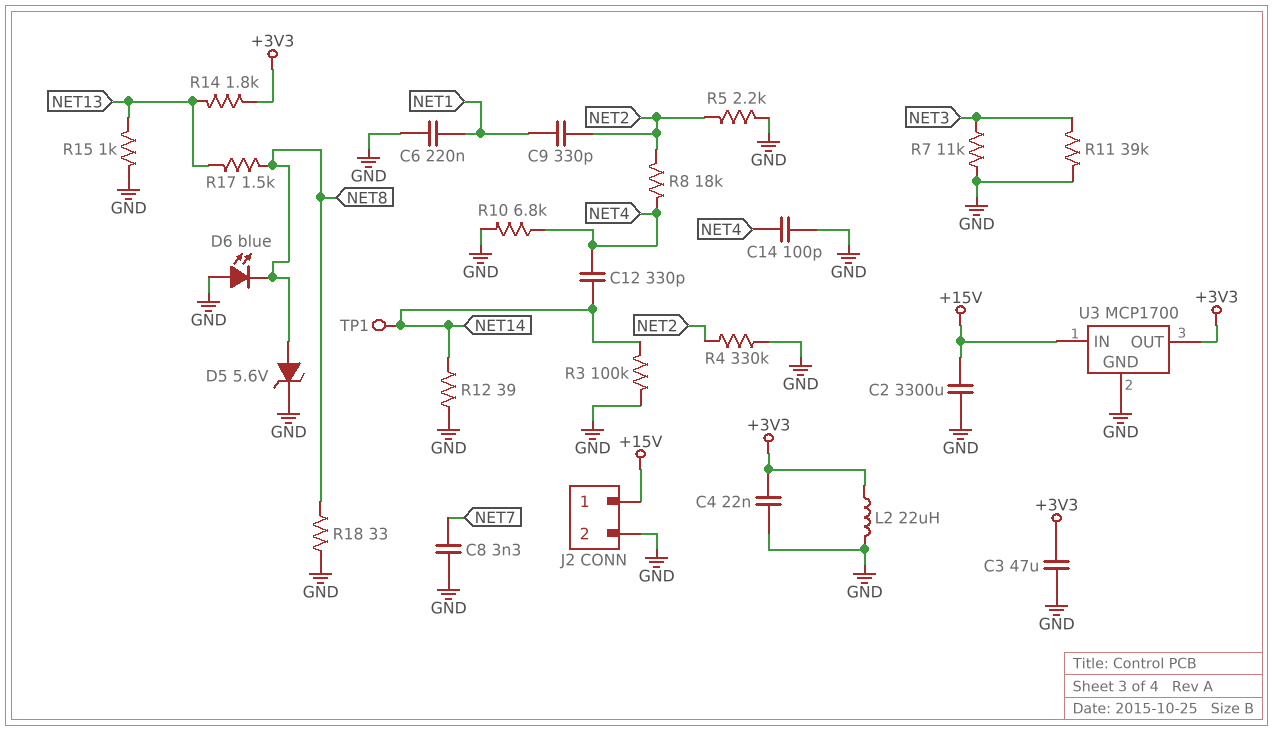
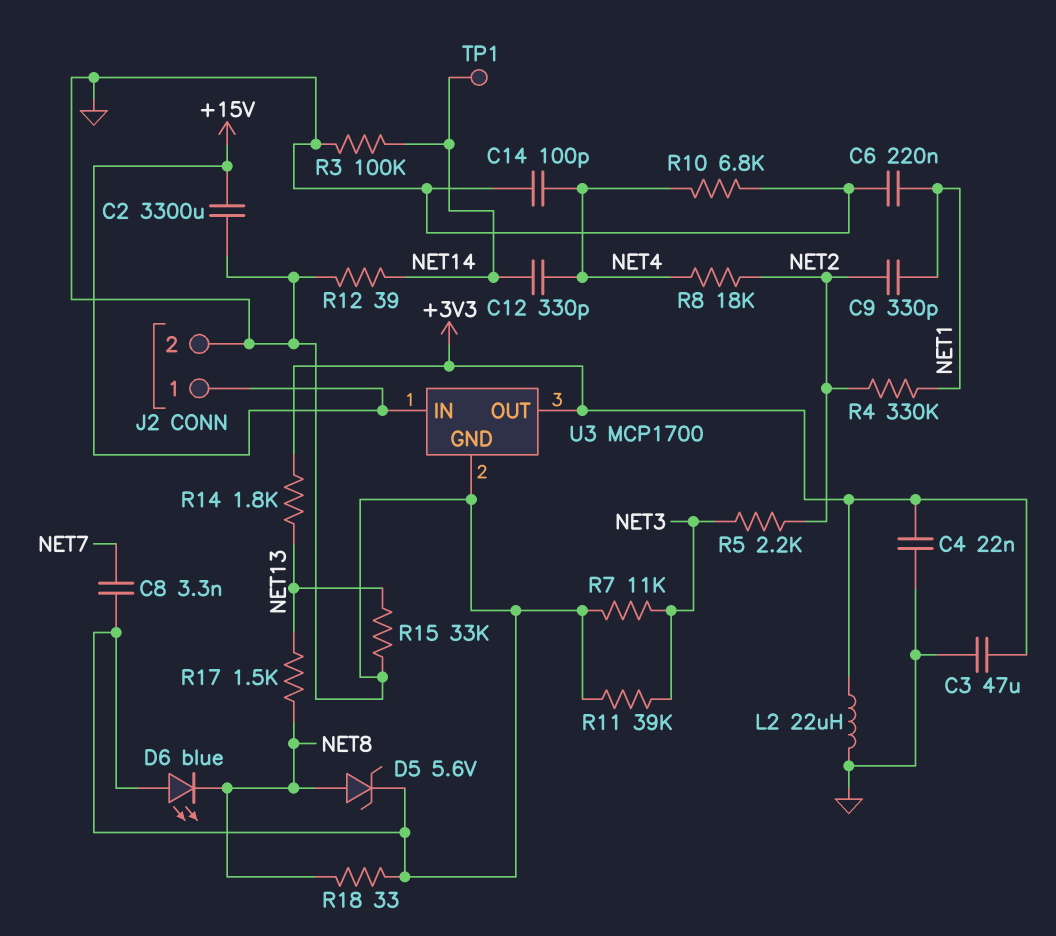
R4: 330k (GND, NET2) -> 330k (NET1, NET2)
R5: 2.2k (GND, NET2) -> 2.2k (NET2, NET3)
R15: 1k (GND, NET13) -> 33k (GND, NET13)

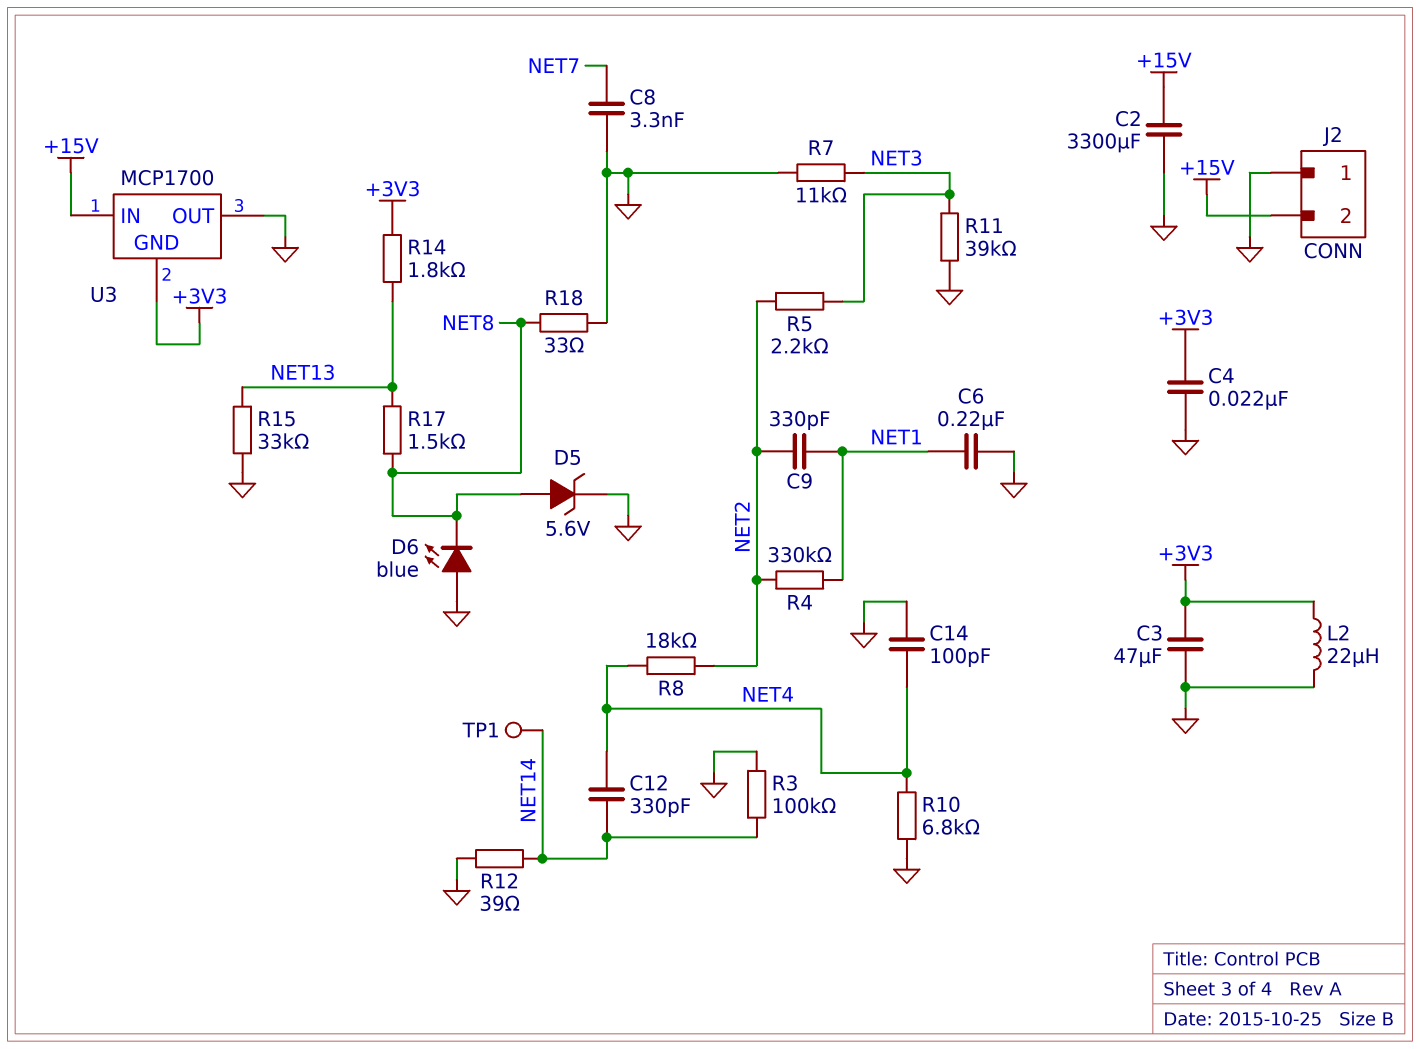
J2 pin 1: +15V -> GND
J2 pin 2: GND -> +15V
U3 pin GND: GND -> +3V3
U3 pin OUT: +3V3 -> GND

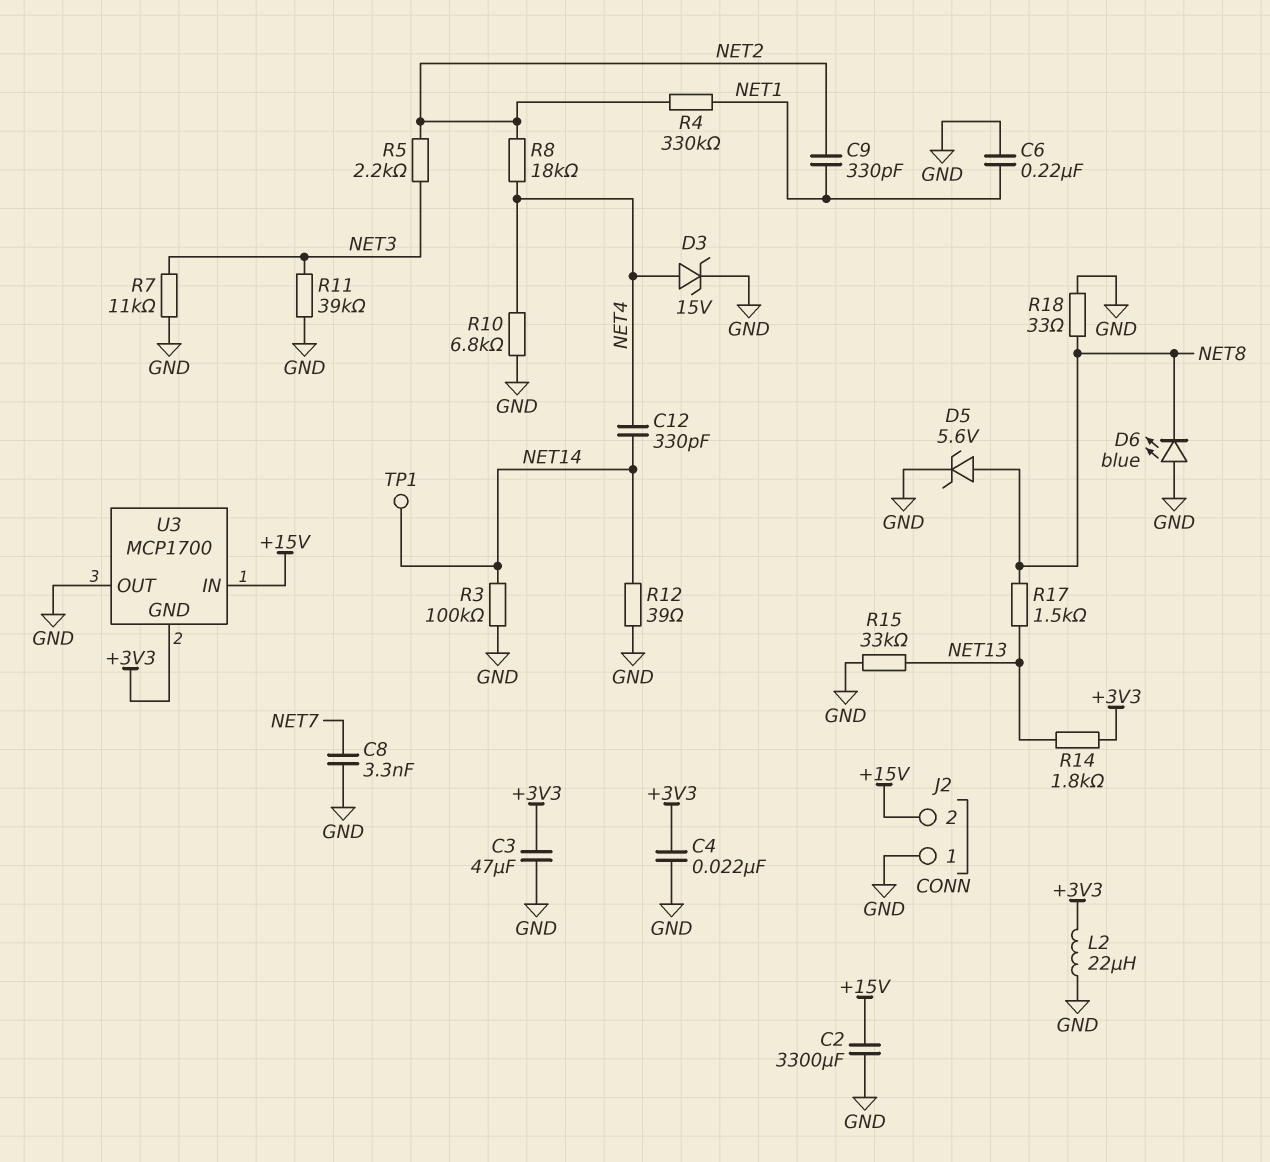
C14: 100pF (GND, NET4) -> none
D3: none -> zener 15V (A NET4, K GND)

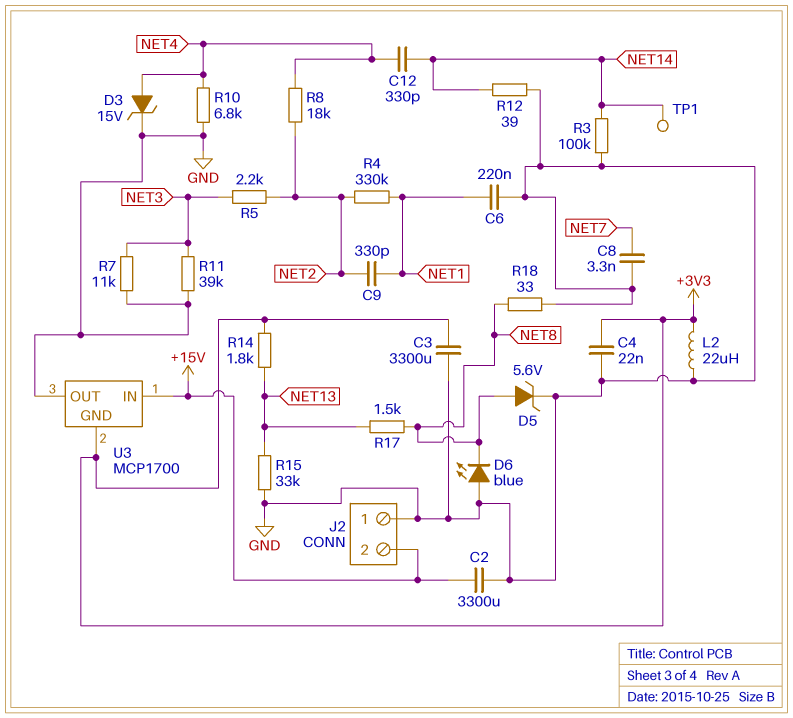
C3: 47uF (+3V3, GND) -> 3300uF (+3V3, GND)

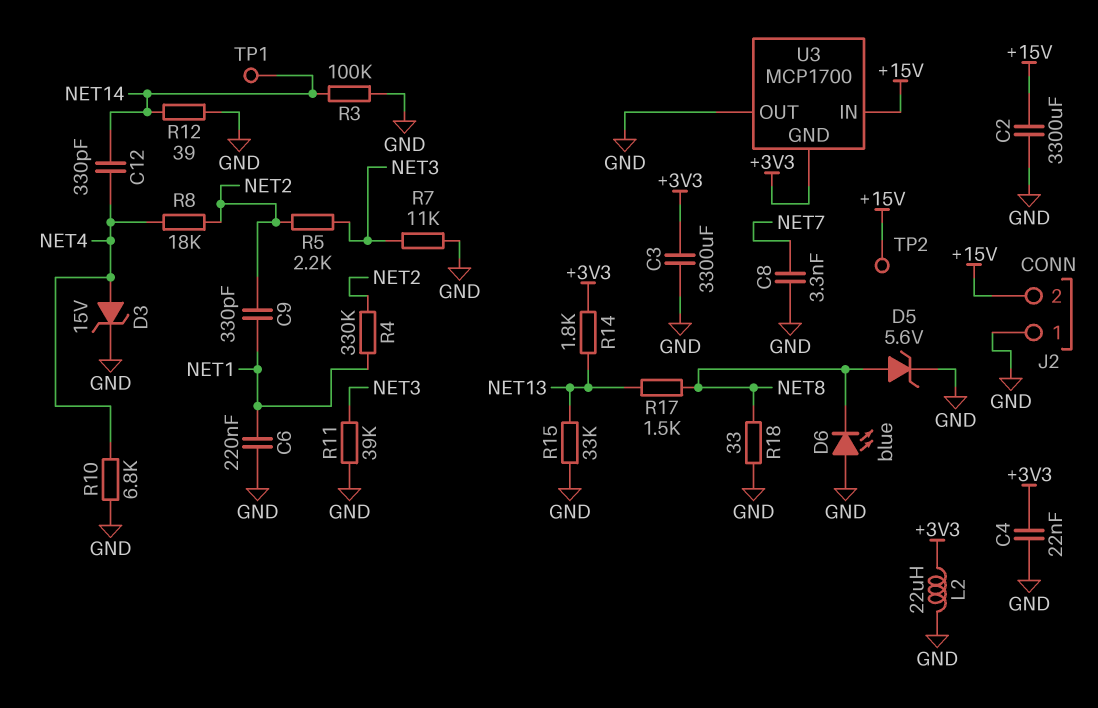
TP2: none -> test point (+15V)

